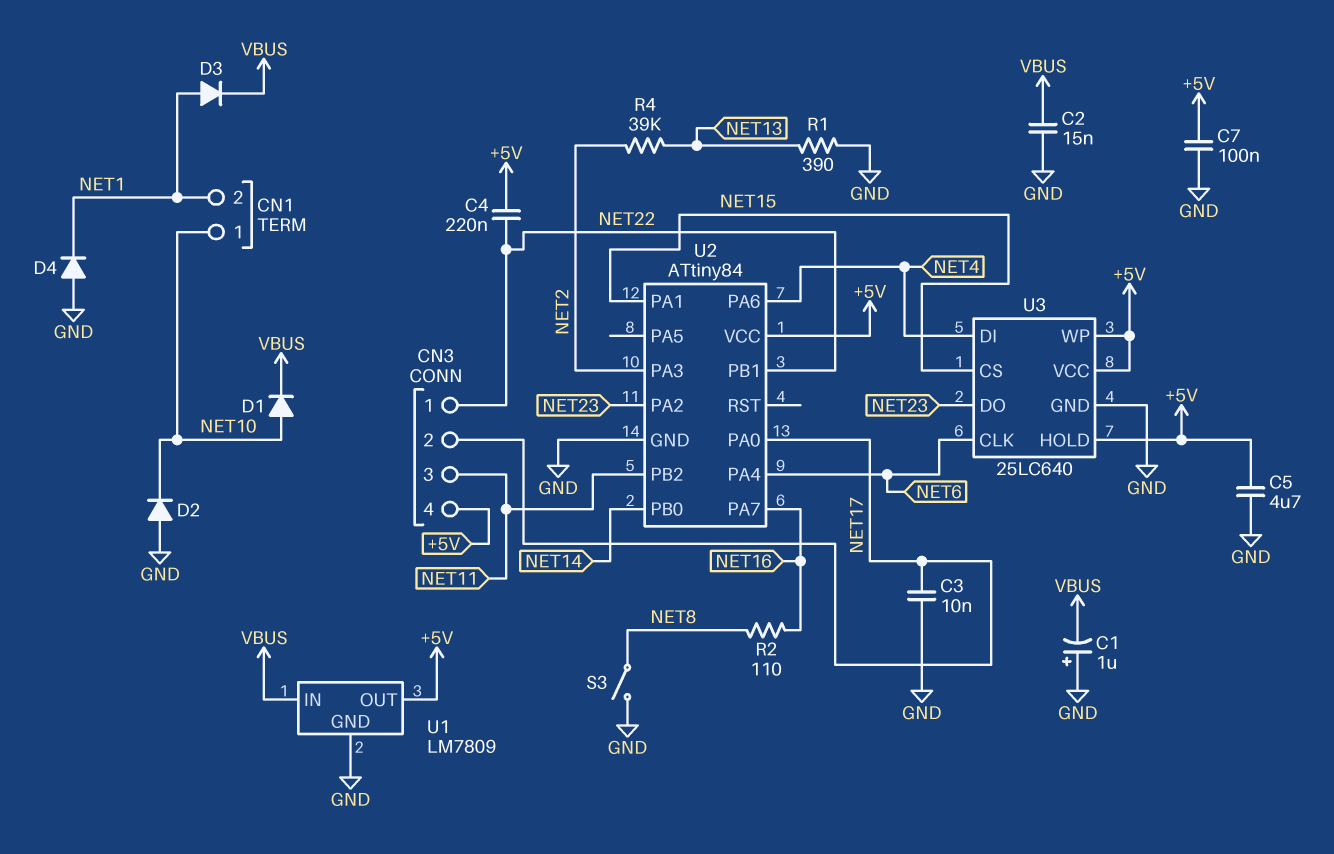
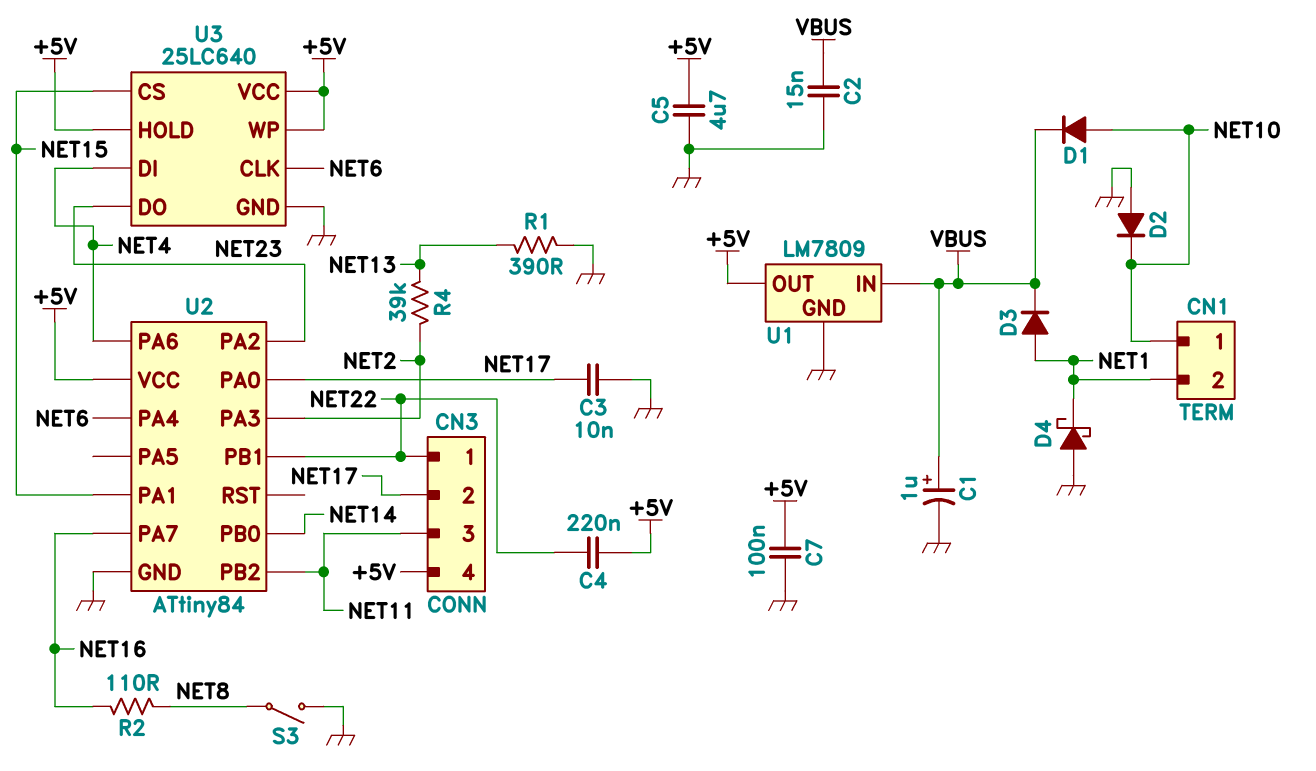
C1: 1uF (plus GND, minus VBUS) -> 1uF (plus VBUS, minus GND)
D4: diode (A GND, K NET1) -> schottky (A GND, K NET1)

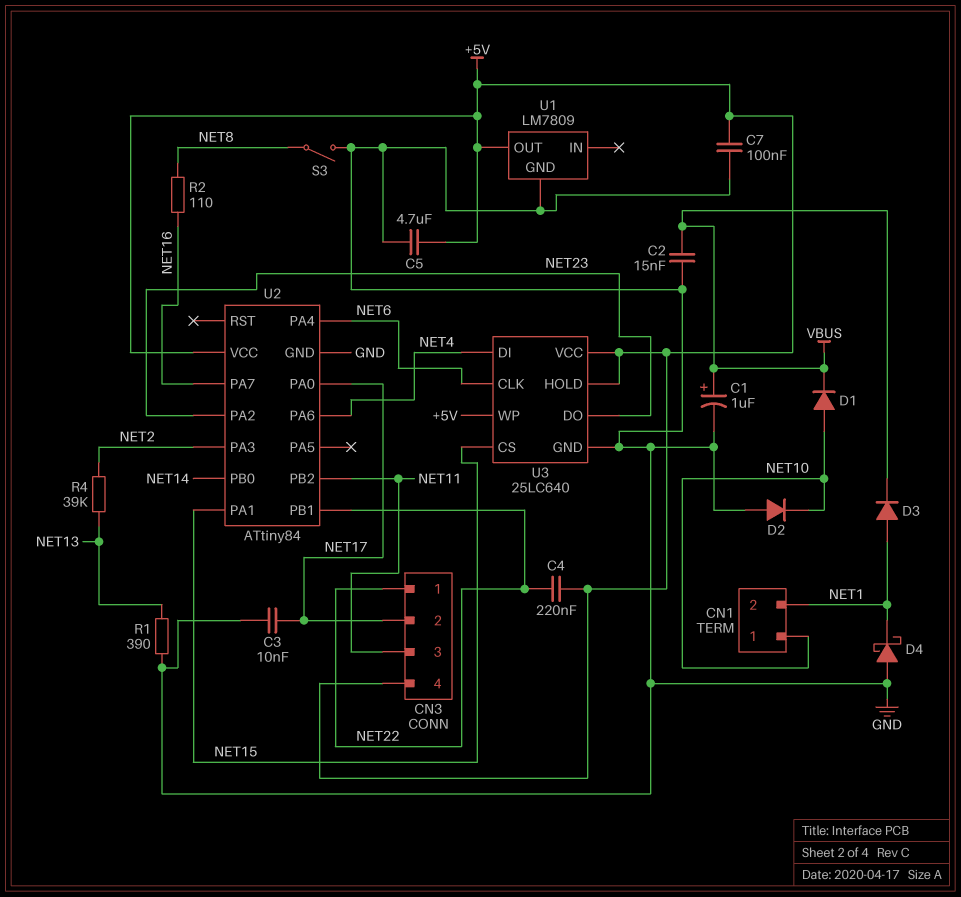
U1 pin IN: VBUS -> none

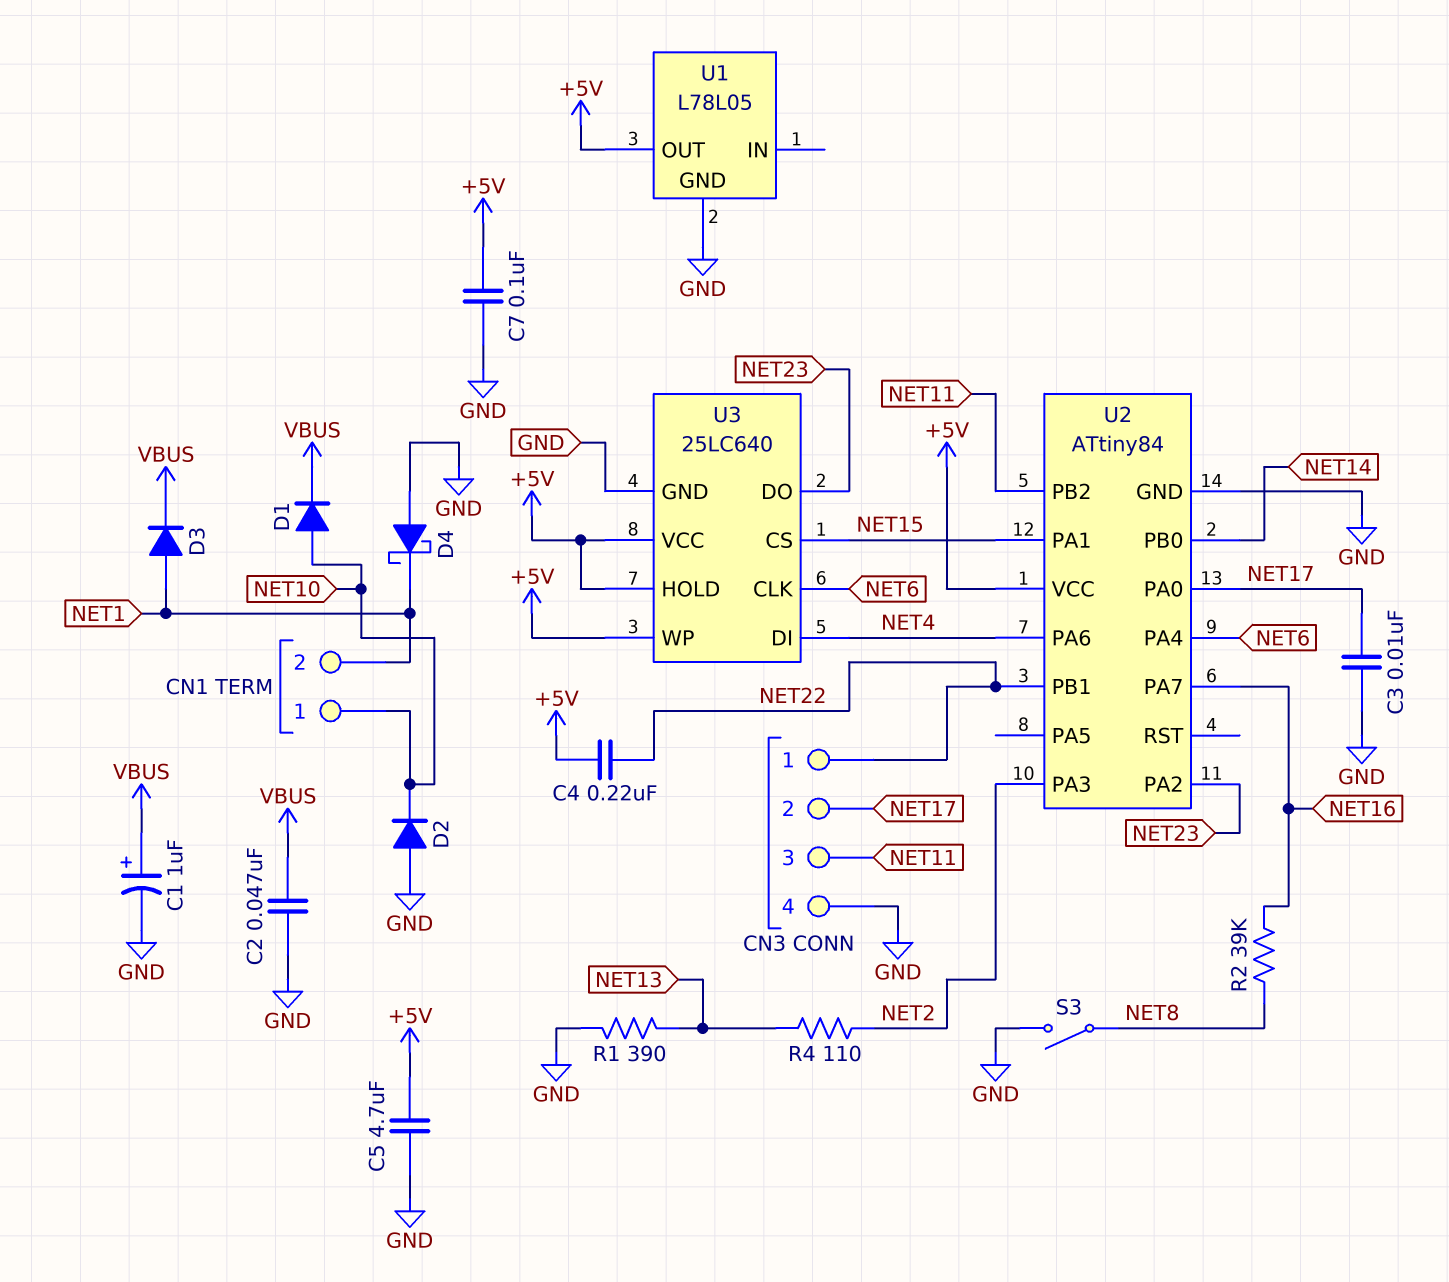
C2: 15nF (GND, VBUS) -> 47nF (GND, VBUS)
CN3 pin 4: +5V -> GND
R2: 110 (NET8, NET16) -> 39k (NET8, NET16)
R4: 39k (NET2, NET13) -> 110 (NET2, NET13)
U1: LM7809 -> L78L05

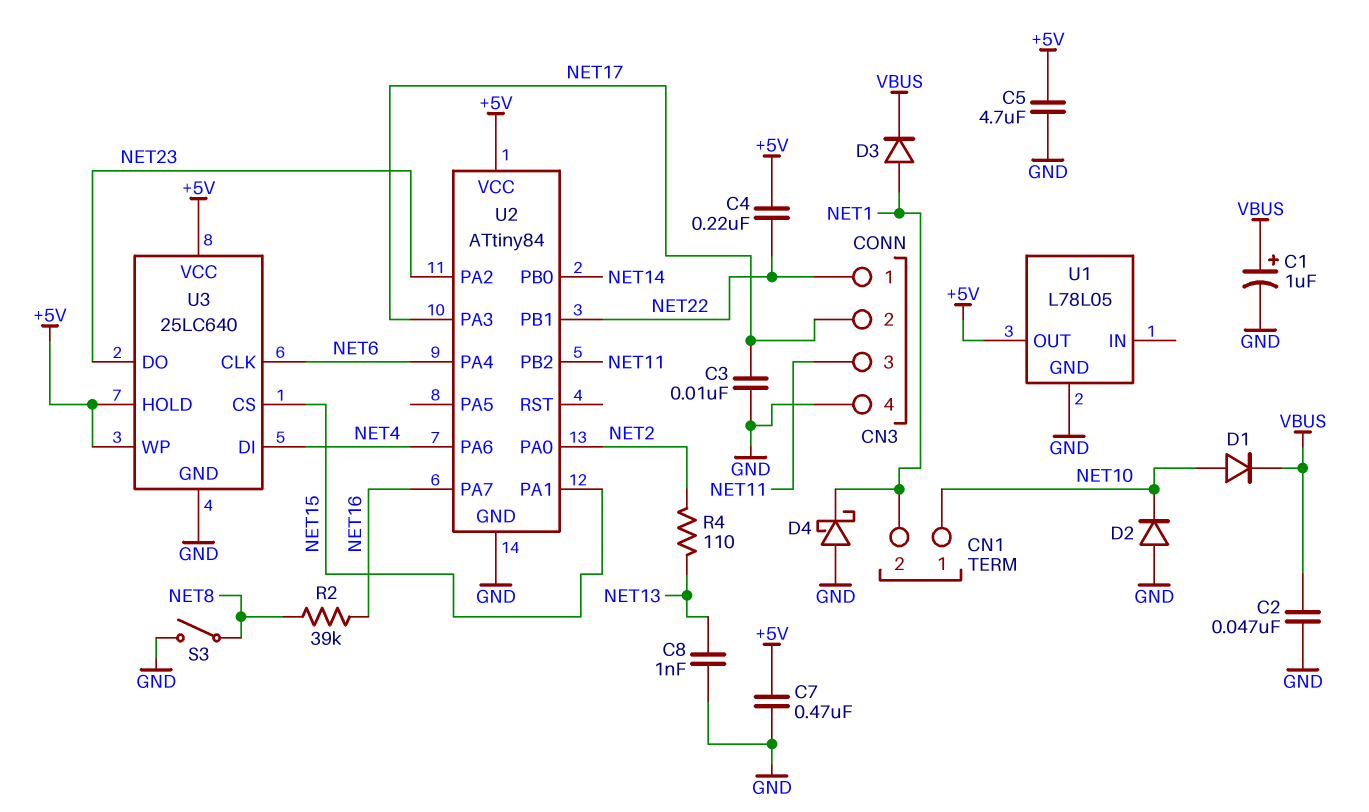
C7: 100nF (+5V, GND) -> 470nF (+5V, GND)
C8: none -> 1nF (GND, NET13)
R1: 390 (GND, NET13) -> none
U2 pin PA0: NET17 -> NET2
U2 pin PA3: NET2 -> NET17

